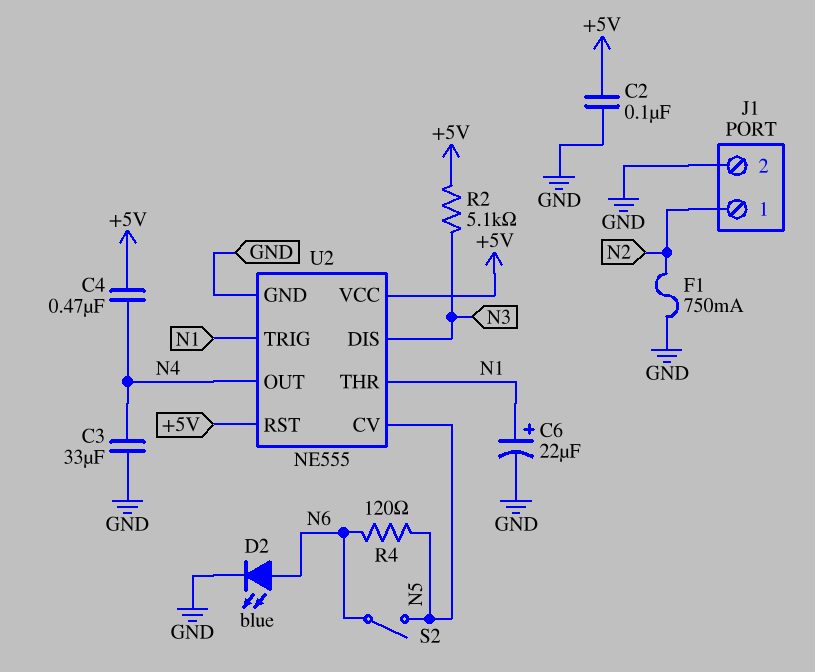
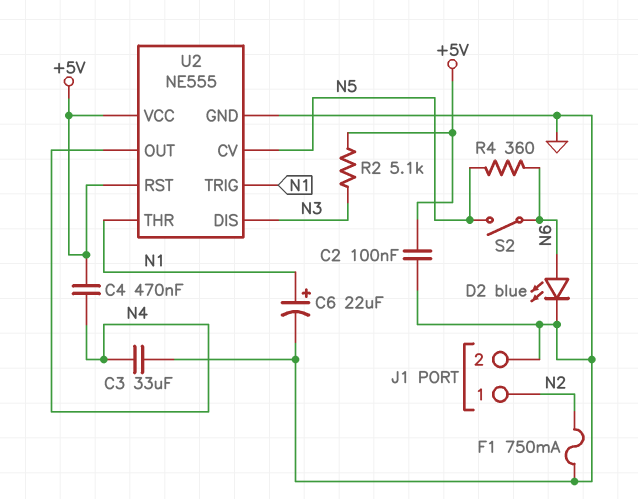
R4: 120 (N5, N6) -> 360 (N5, N6)

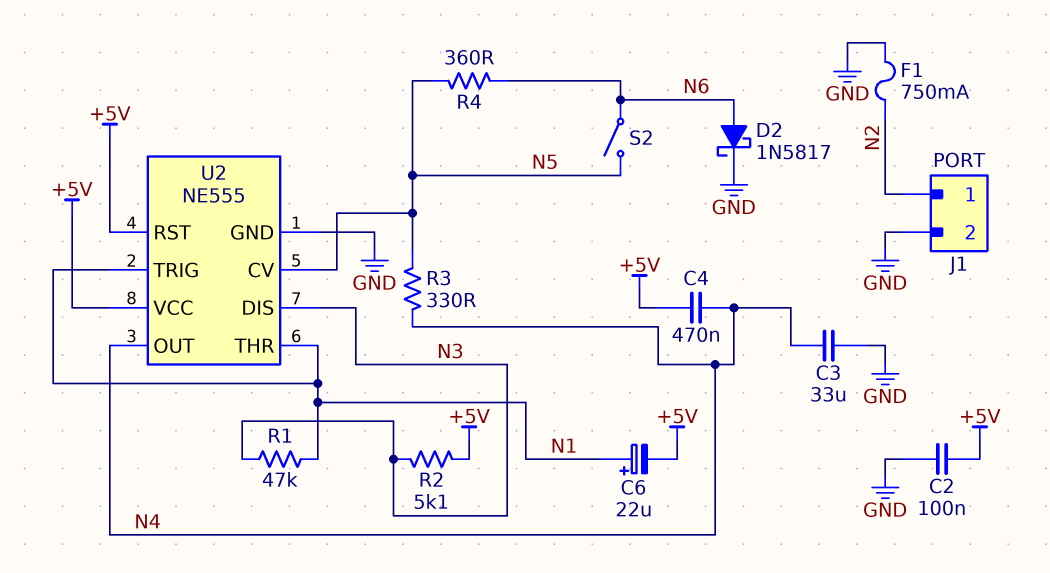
C6: 22uF (plus N1, minus GND) -> 22uF (plus N1, minus +5V)
D2: LED blue (A N6, K GND) -> schottky 1N5817 (A N6, K GND)
R1: none -> 47k (N1, N3)
R3: none -> 330 (N4, N5)

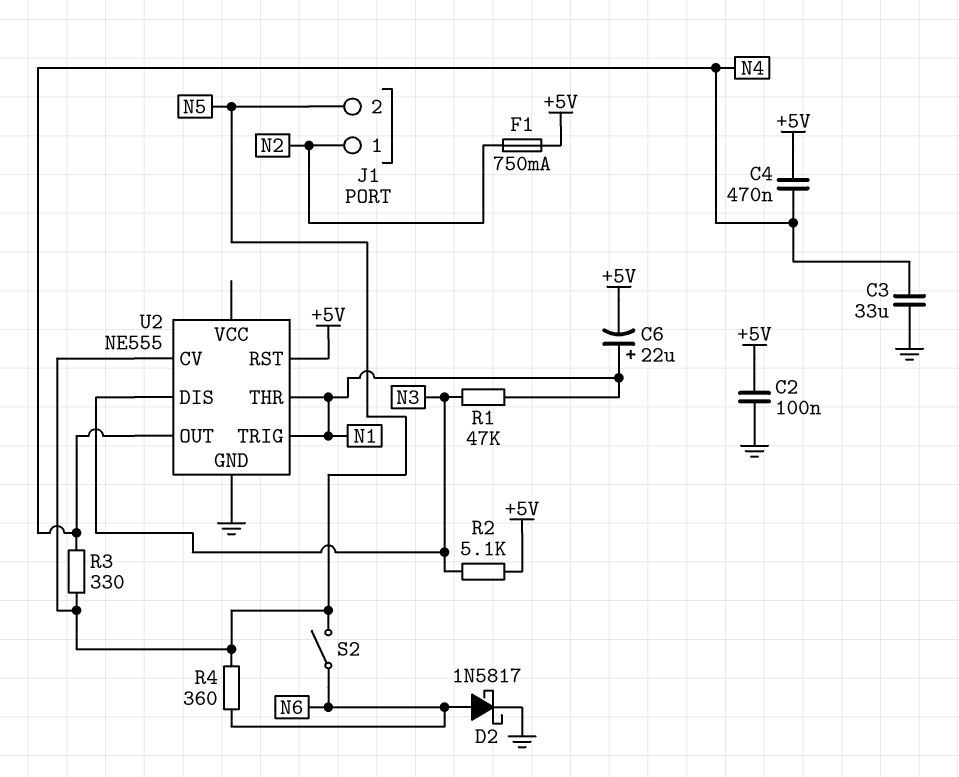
F1: 750mA (GND, N2) -> 750mA (+5V, N2)
J1 pin 2: GND -> N5
U2 pin VCC: +5V -> none

